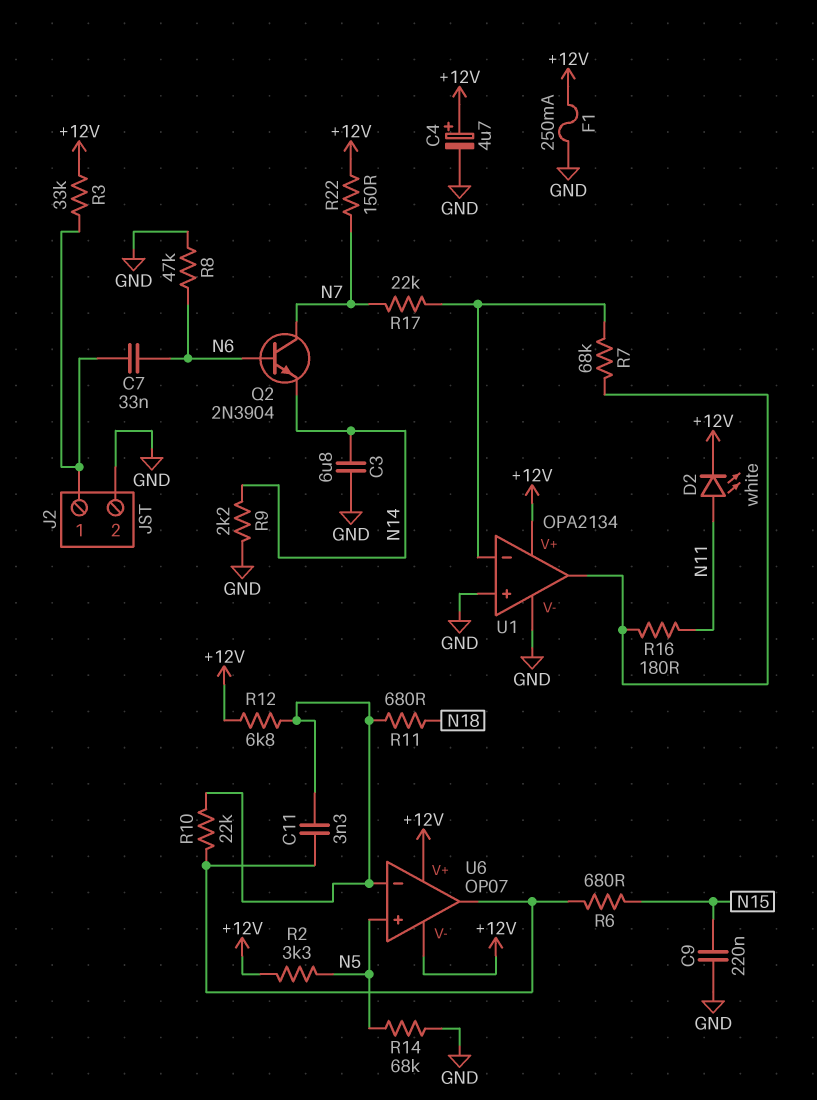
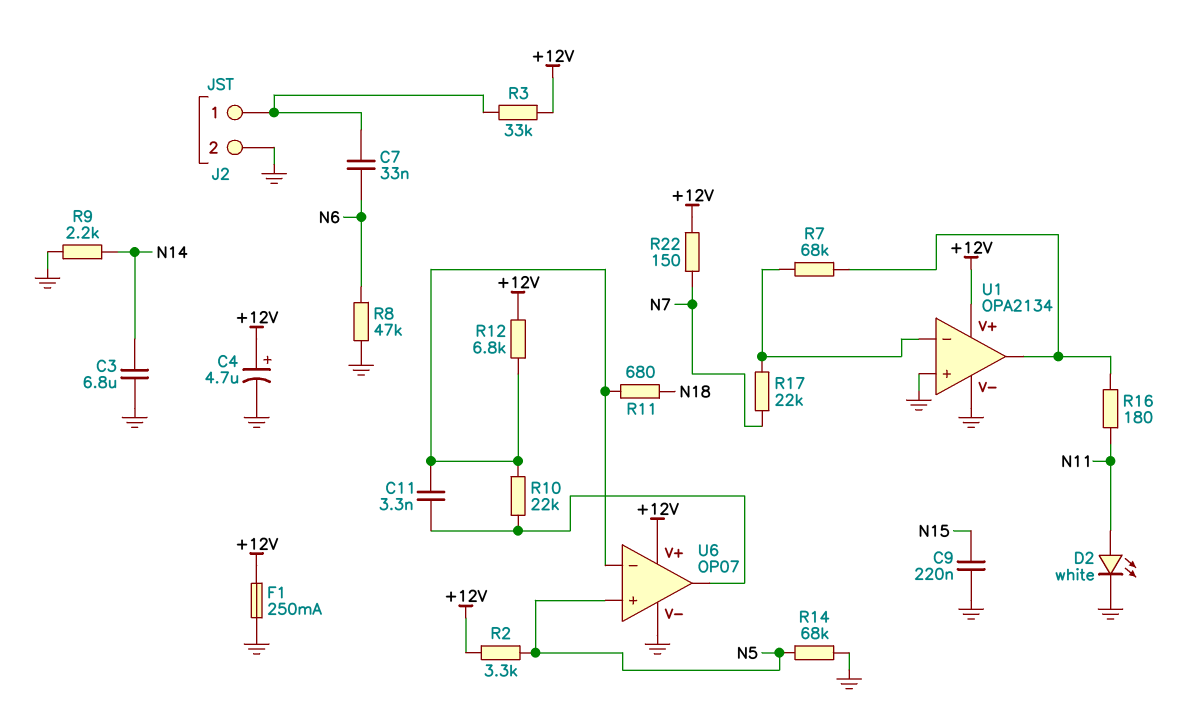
D2: LED white (A N11, K +12V) -> LED white (A N11, K GND)
Q2: NPN 2N3904 (B N6, C N7, E N14) -> none
R6: 680 (N15, U6/out) -> none
U6 pin V-: +12V -> GND

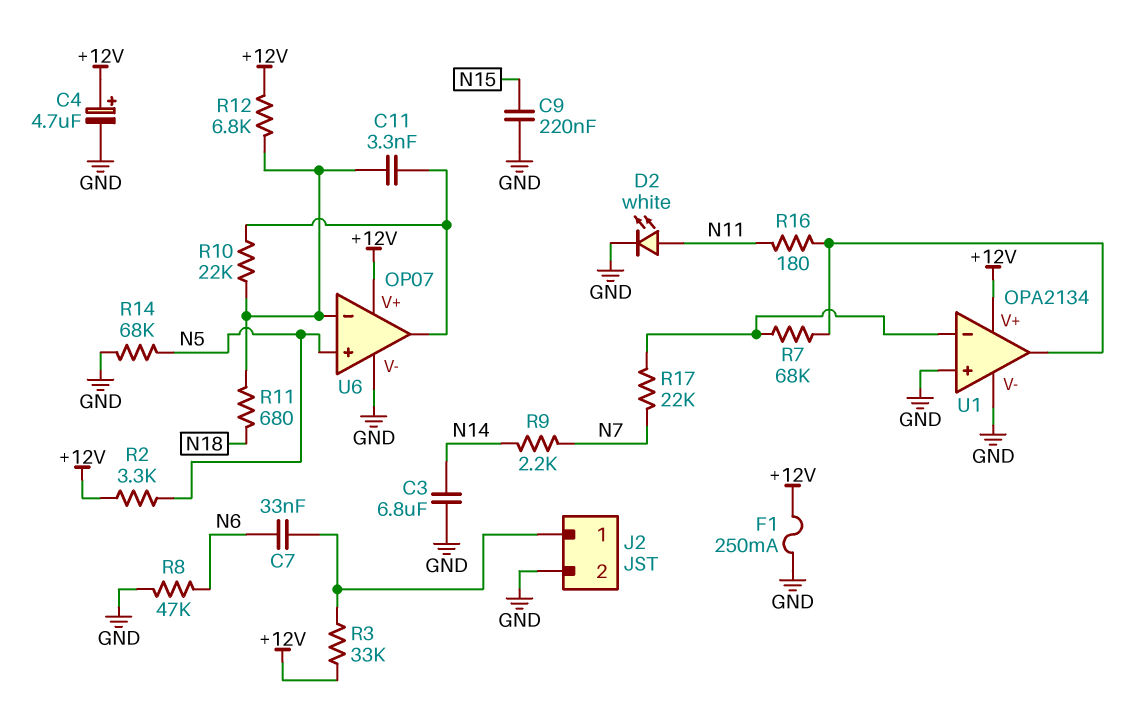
R9: 2.2k (GND, N14) -> 2.2k (N7, N14)
R22: 150 (+12V, N7) -> none

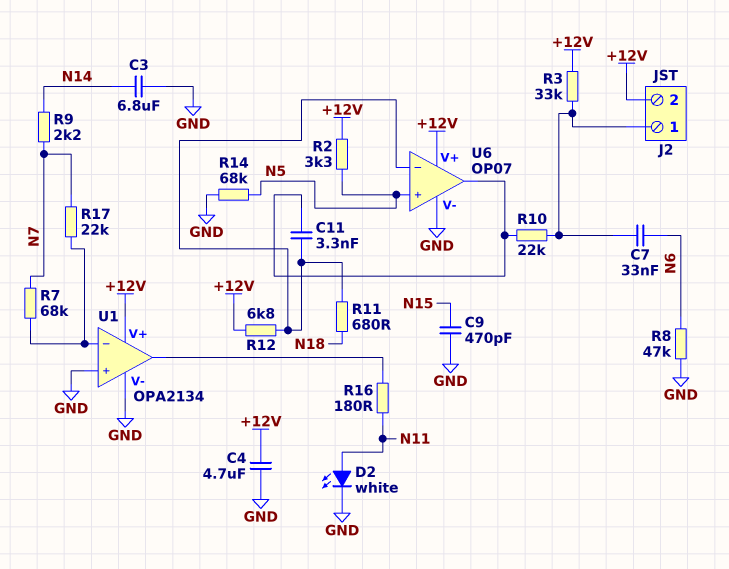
C4: 4.7uF (plus +12V, minus GND) -> 4.7uF (+12V, GND)
C9: 220nF (GND, N15) -> 470pF (GND, N15)
F1: 250mA (+12V, GND) -> none
J2 pin 2: GND -> +12V
R7: 68k (U1/in-, U1/out) -> 68k (N7, U1/in-)
R10: 22k (U6/in-, U6/out) -> 22k (J2/1, U6/out)

